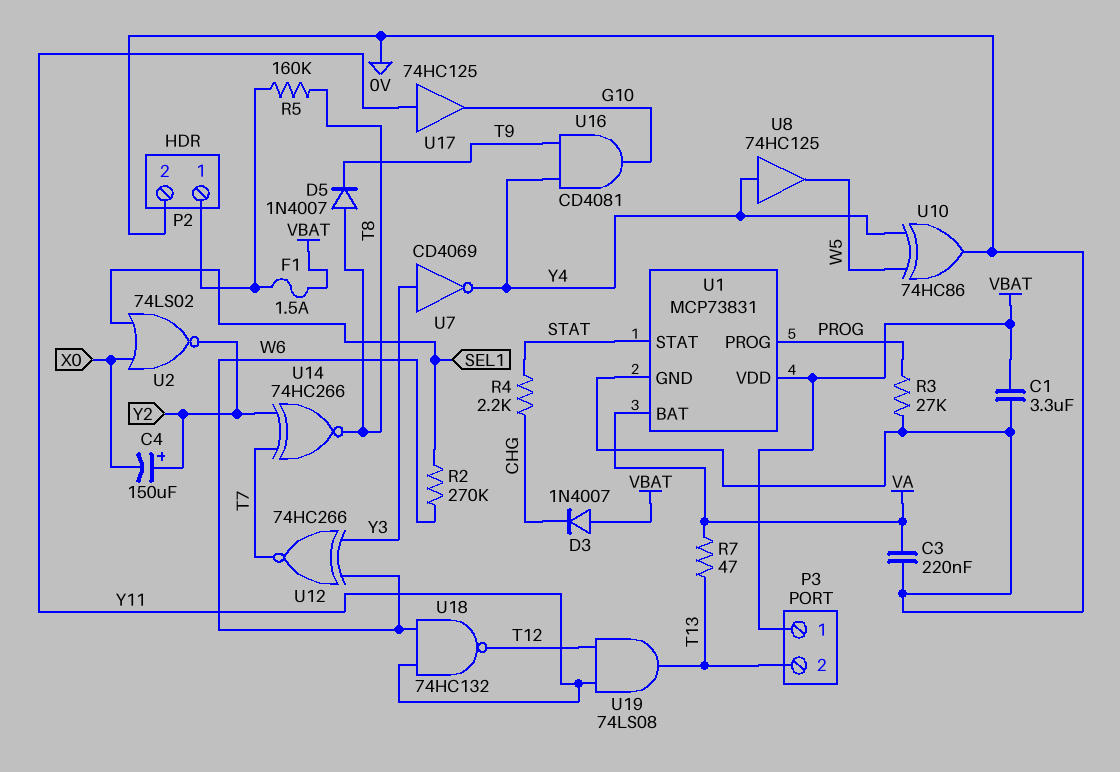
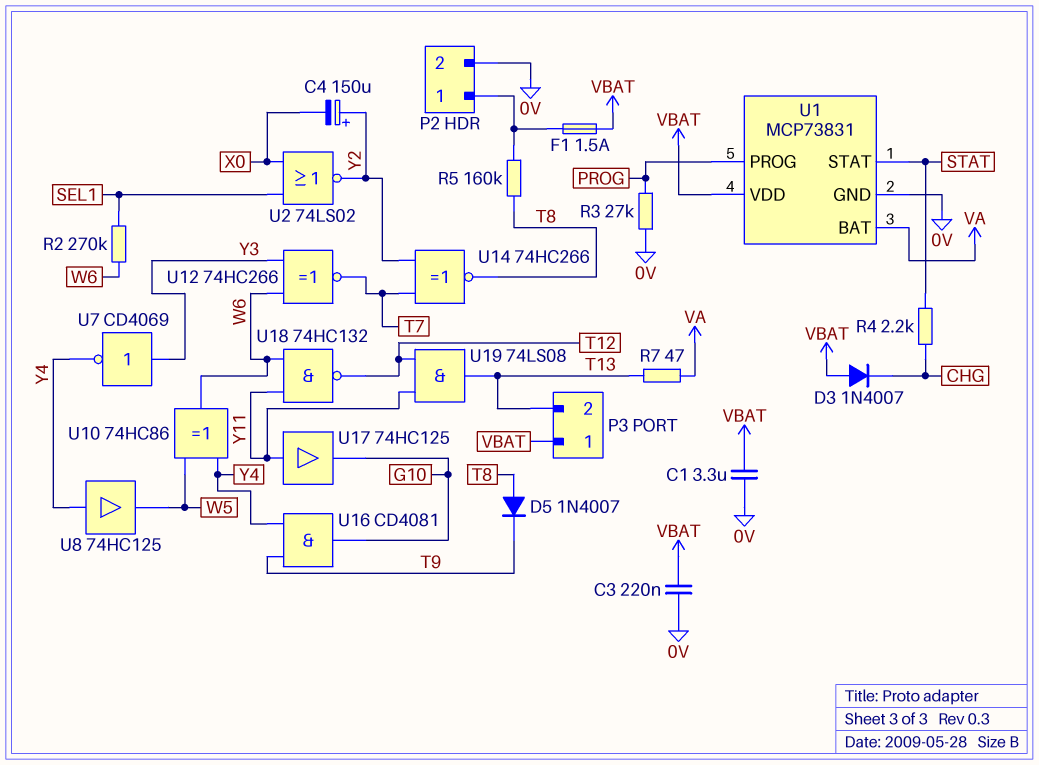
C3: 220nF (0V, VA) -> 220nF (0V, VBAT)
U10: XOR 74HC86 (in W5, in Y4, out 0V) -> XOR 74HC86 (in W5, in Y4, out W6)

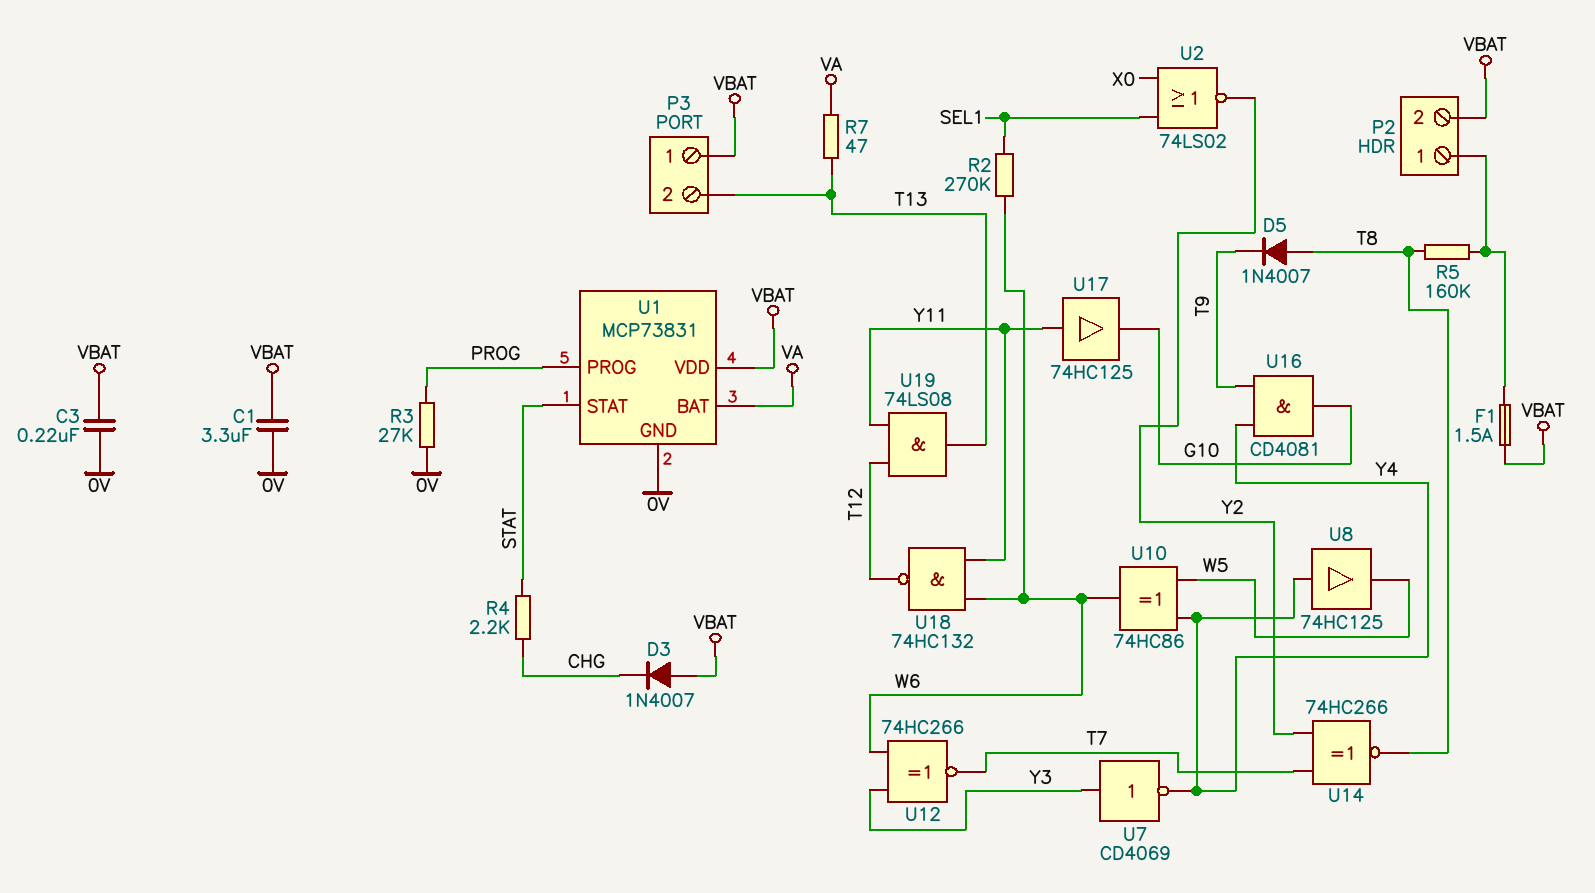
C4: 150uF (plus Y2, minus X0) -> none
P2 pin 2: 0V -> VBAT

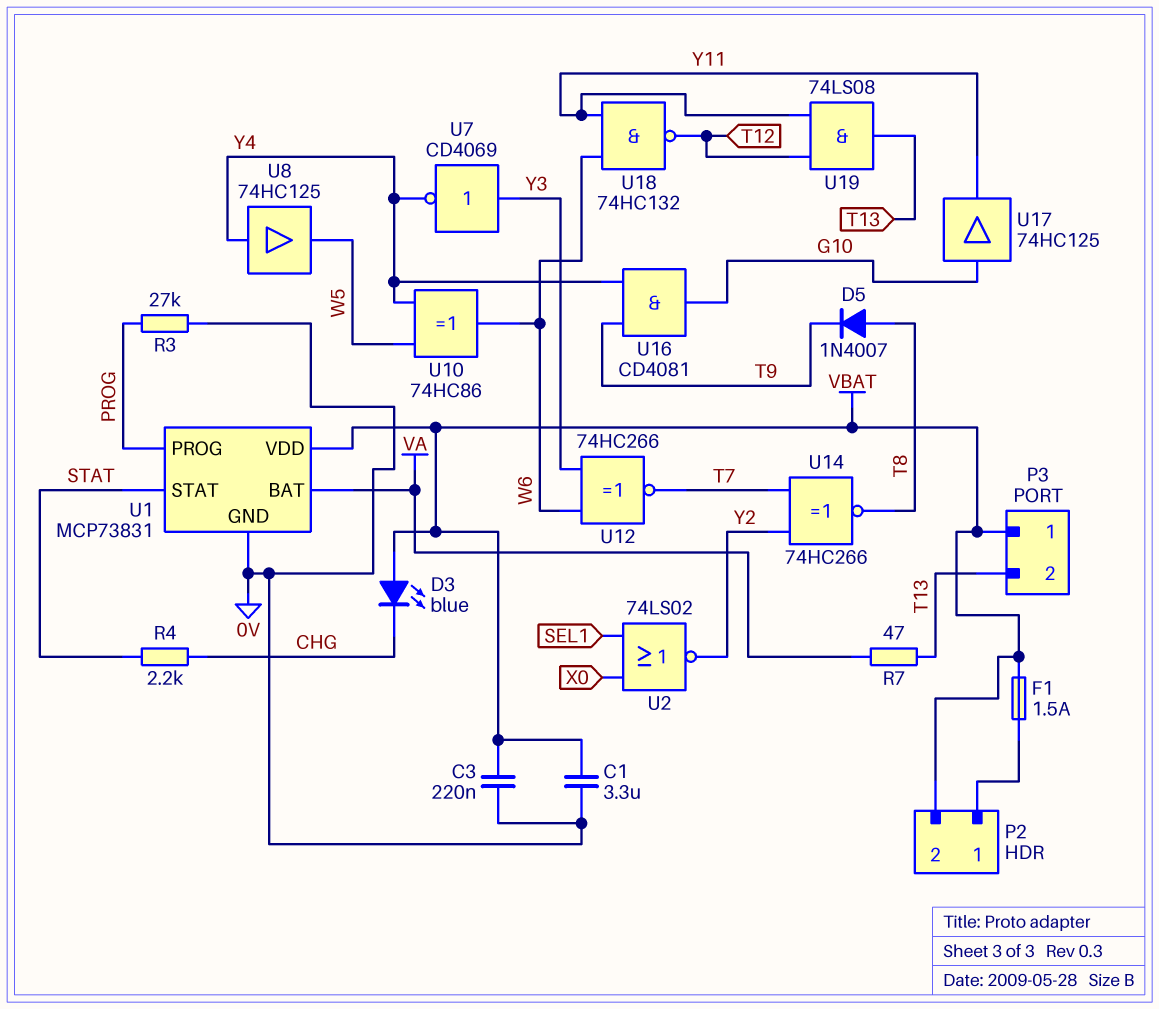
D3: diode 1N4007 (A VBAT, K CHG) -> LED blue (A VBAT, K CHG)
R2: 270k (SEL1, W6) -> none
R5: 160k (P2/1, T8) -> none
U17: buffer 74HC125 (in Y11, out G10) -> buffer 74HC125 (in G10, out Y11)

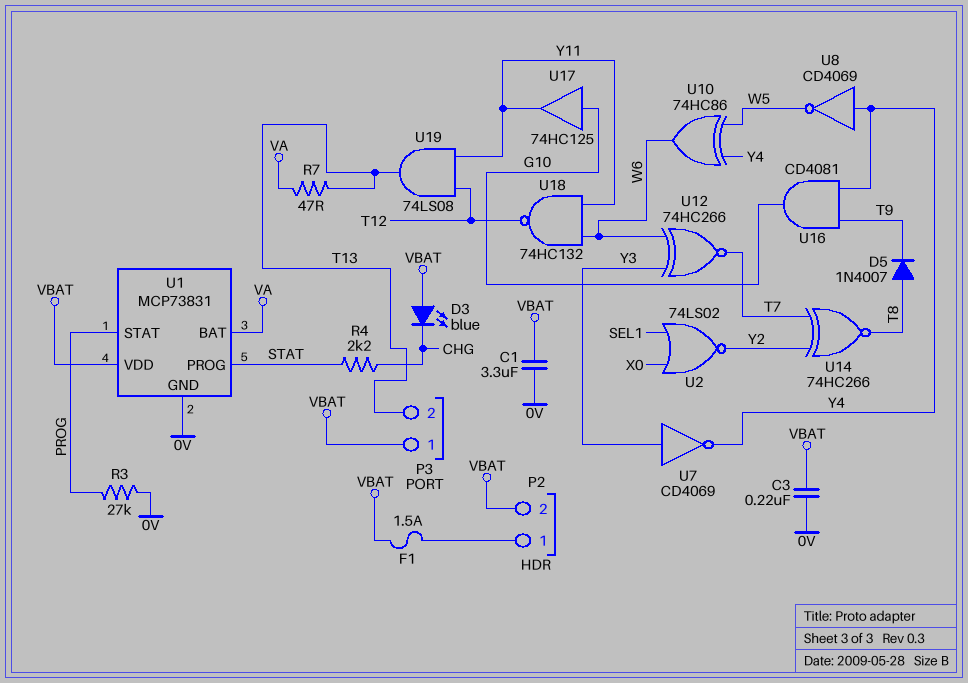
U1 pin PROG: PROG -> STAT
U1 pin STAT: STAT -> PROG
U8: buffer 74HC125 (in Y4, out W5) -> NOT CD4069 (in Y4, out W5)

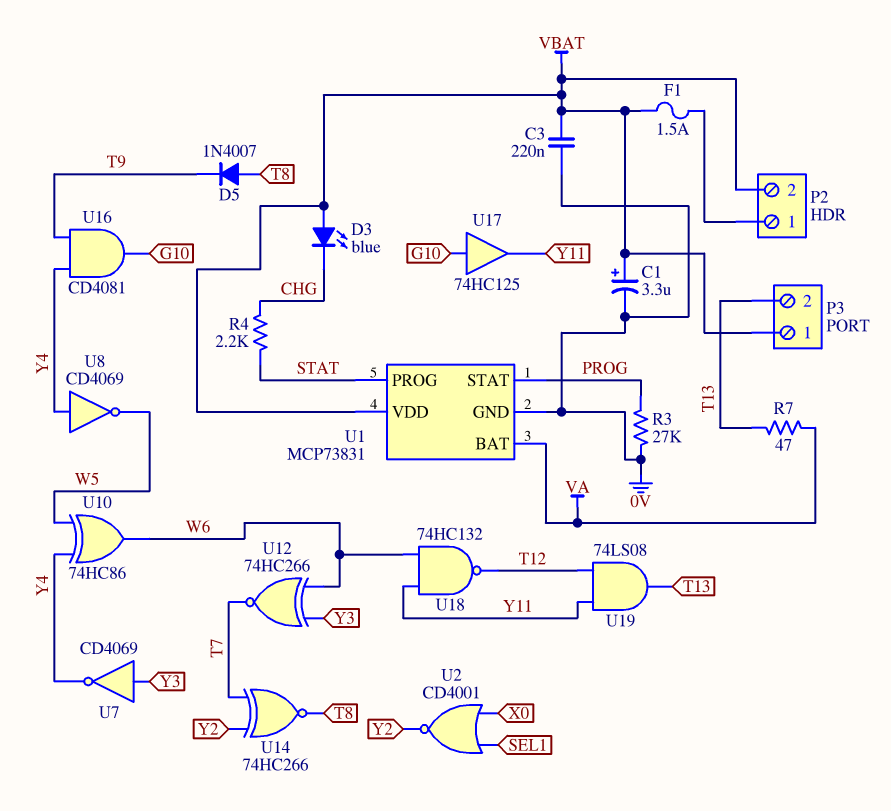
C1: 3.3uF (0V, VBAT) -> 3.3uF (plus VBAT, minus 0V)
U2: NOR 74LS02 (in SEL1, in X0, out Y2) -> NOR CD4001 (in SEL1, in X0, out Y2)

